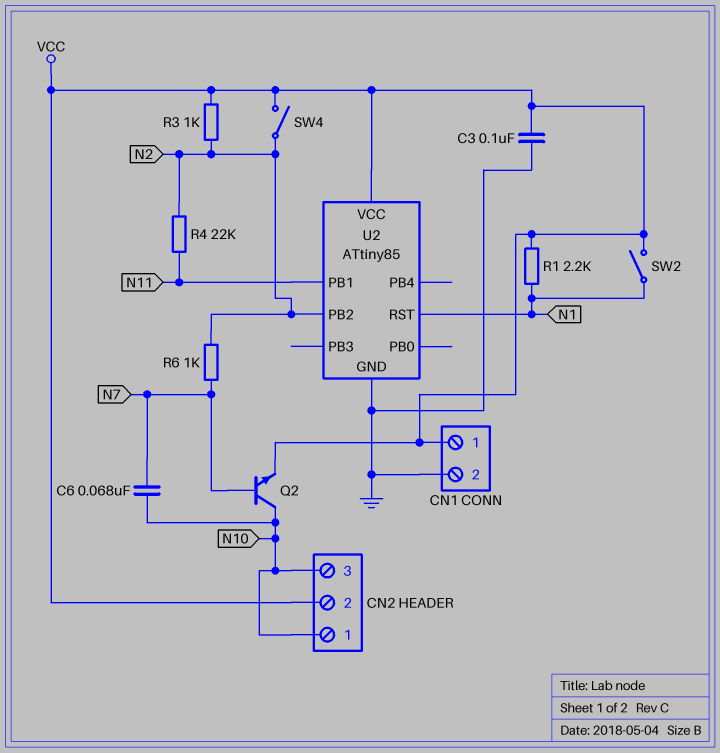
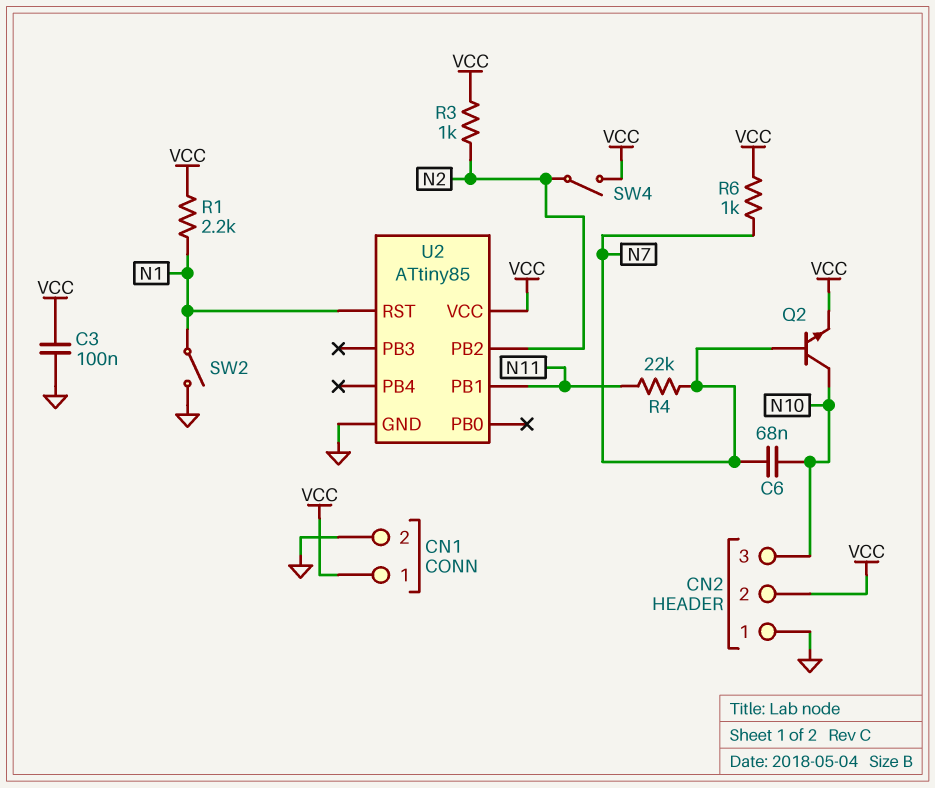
CN2 pin 1: N10 -> GND
R4: 22k (N2, N11) -> 22k (N7, N11)
R6: 1k (N2, N7) -> 1k (N7, VCC)
SW2: switch (N1, VCC) -> switch (GND, N1)

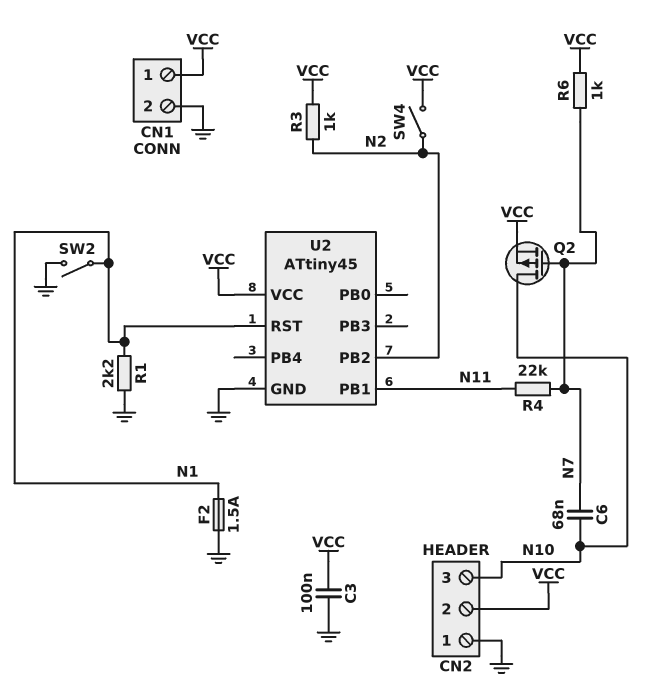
F2: none -> 1.5A (GND, N1)
Q2: NPN (B N7, C N10, E VCC) -> PMOS (G N7, D N10, S VCC)
R1: 2.2k (N1, VCC) -> 2.2k (GND, N1)
U2: ATtiny85 -> ATtiny45

